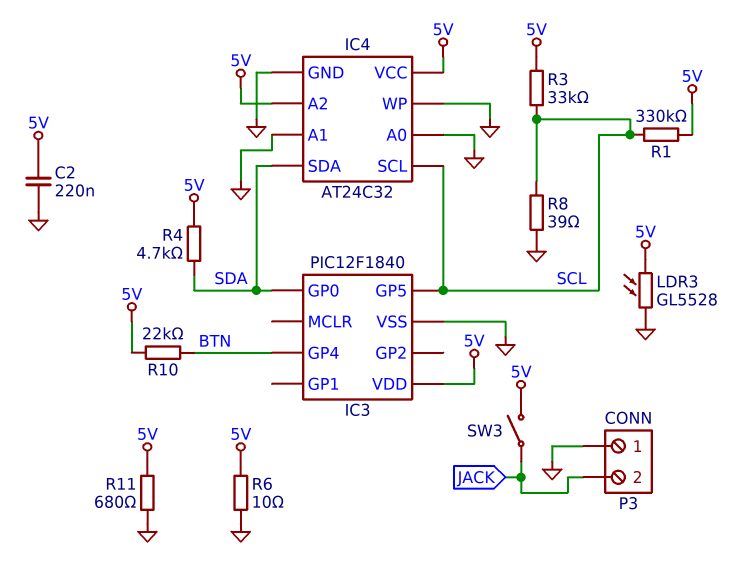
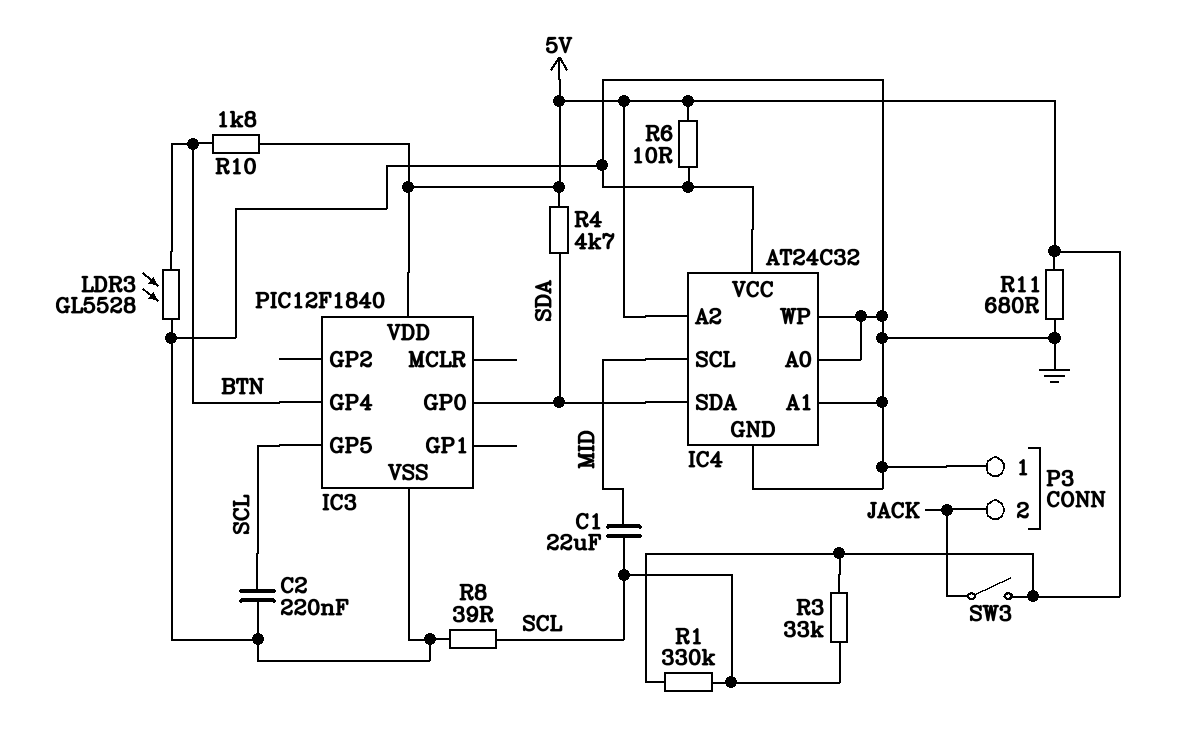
C1: none -> 22uF (MID, SCL)
C2: 220nF (5V, GND) -> 220nF (GND, SCL)
IC4 pin SCL: SCL -> MID
IC4 pin VCC: 5V -> GND
LDR3: GL5528 (5V, GND) -> GL5528 (BTN, GND)
R10: 22k (5V, BTN) -> 1.8k (5V, BTN)

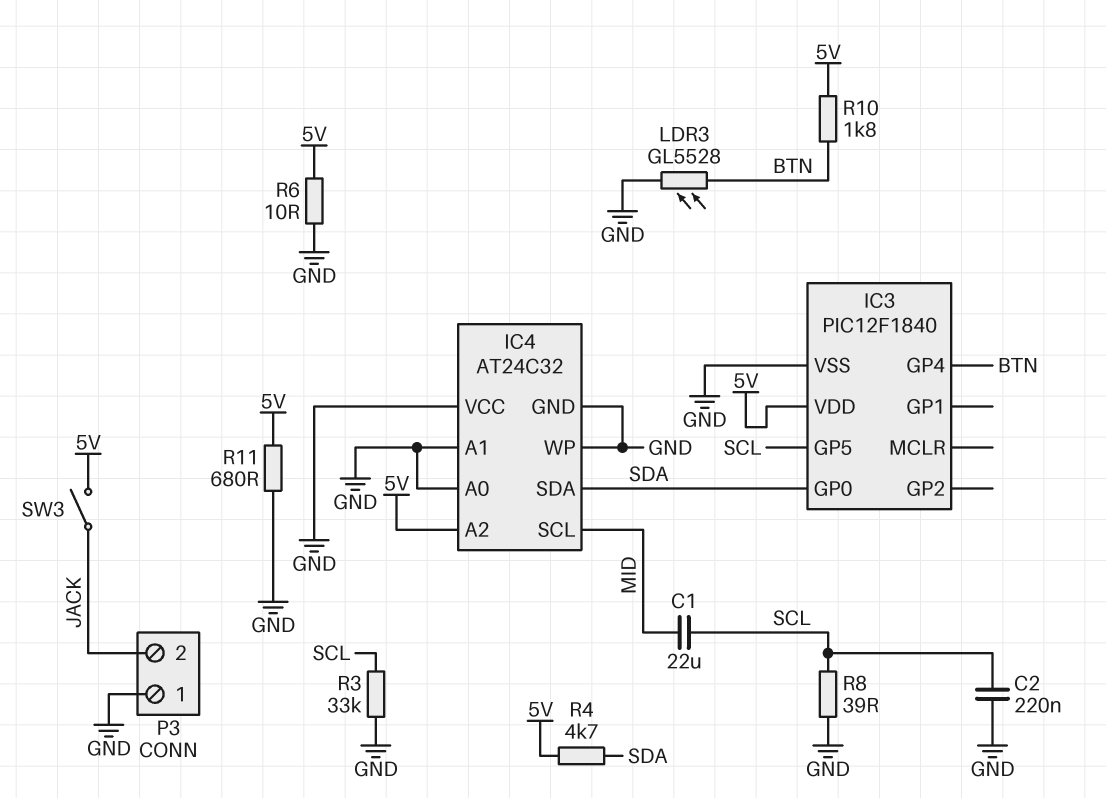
R1: 330k (5V, SCL) -> none
R3: 33k (5V, SCL) -> 33k (GND, SCL)

